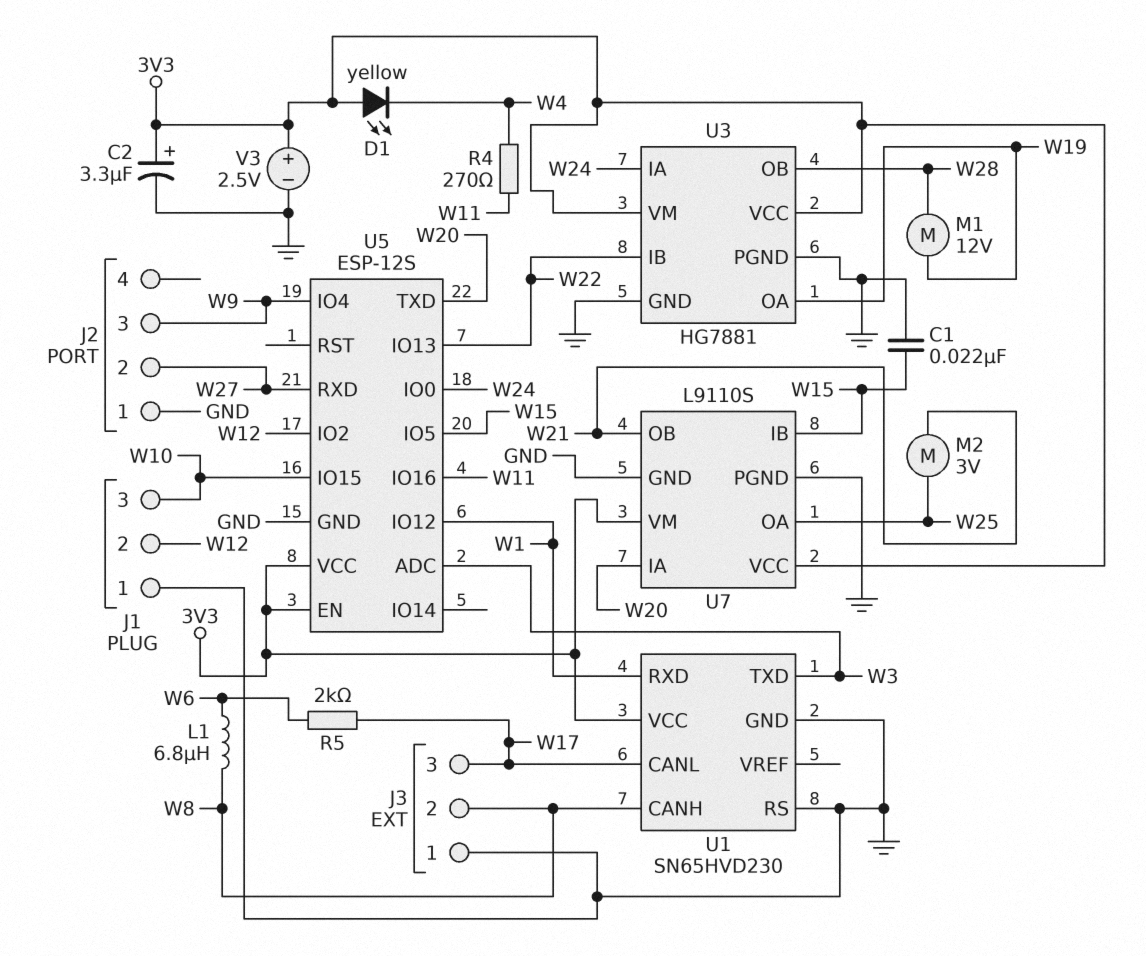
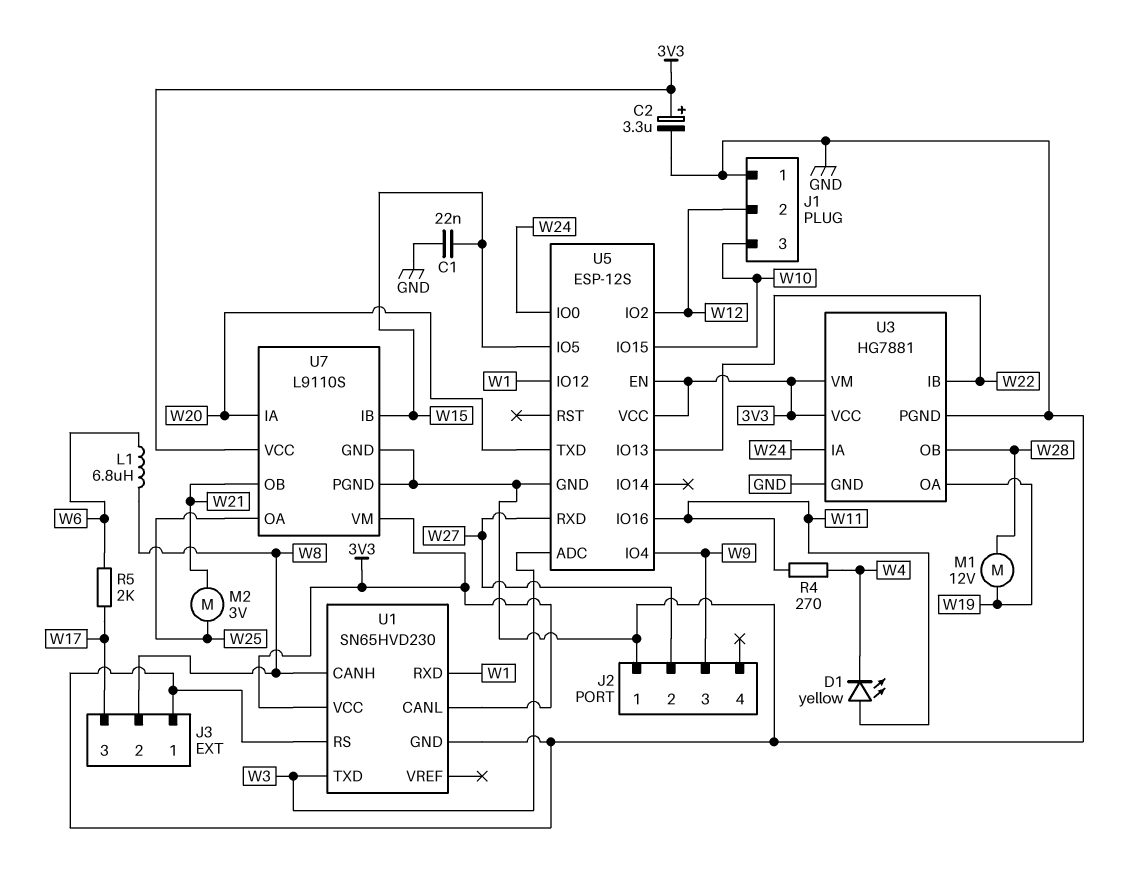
D1: LED yellow (A 3V3, K W4) -> LED yellow (A W11, K W4)
U1 pin CANL: W17 -> 3V3
V3: 2.5V (plus 3V3, minus GND) -> none

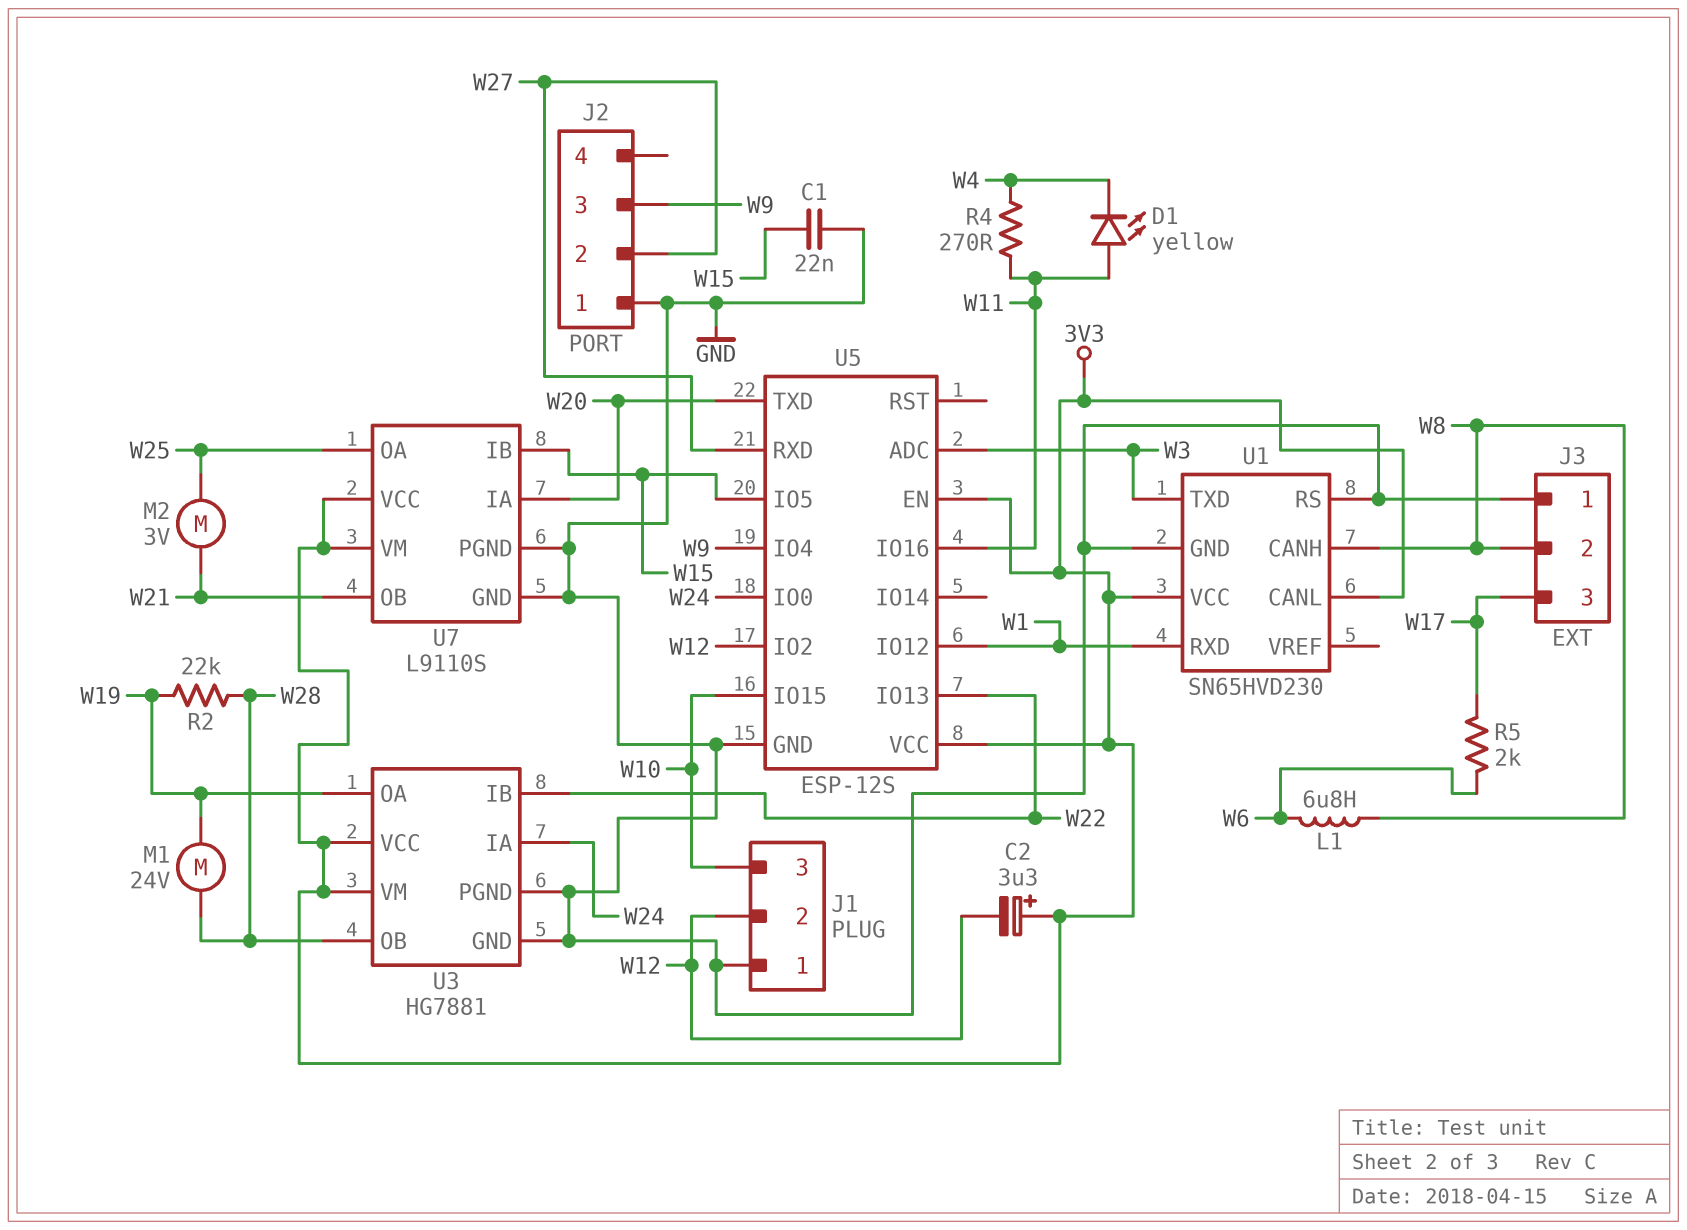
C2: 3.3uF (plus 3V3, minus GND) -> 3.3uF (plus 3V3, minus W12)
M1: motor 12V (W19, W28) -> motor 24V (W19, W28)
R2: none -> 22k (W19, W28)

